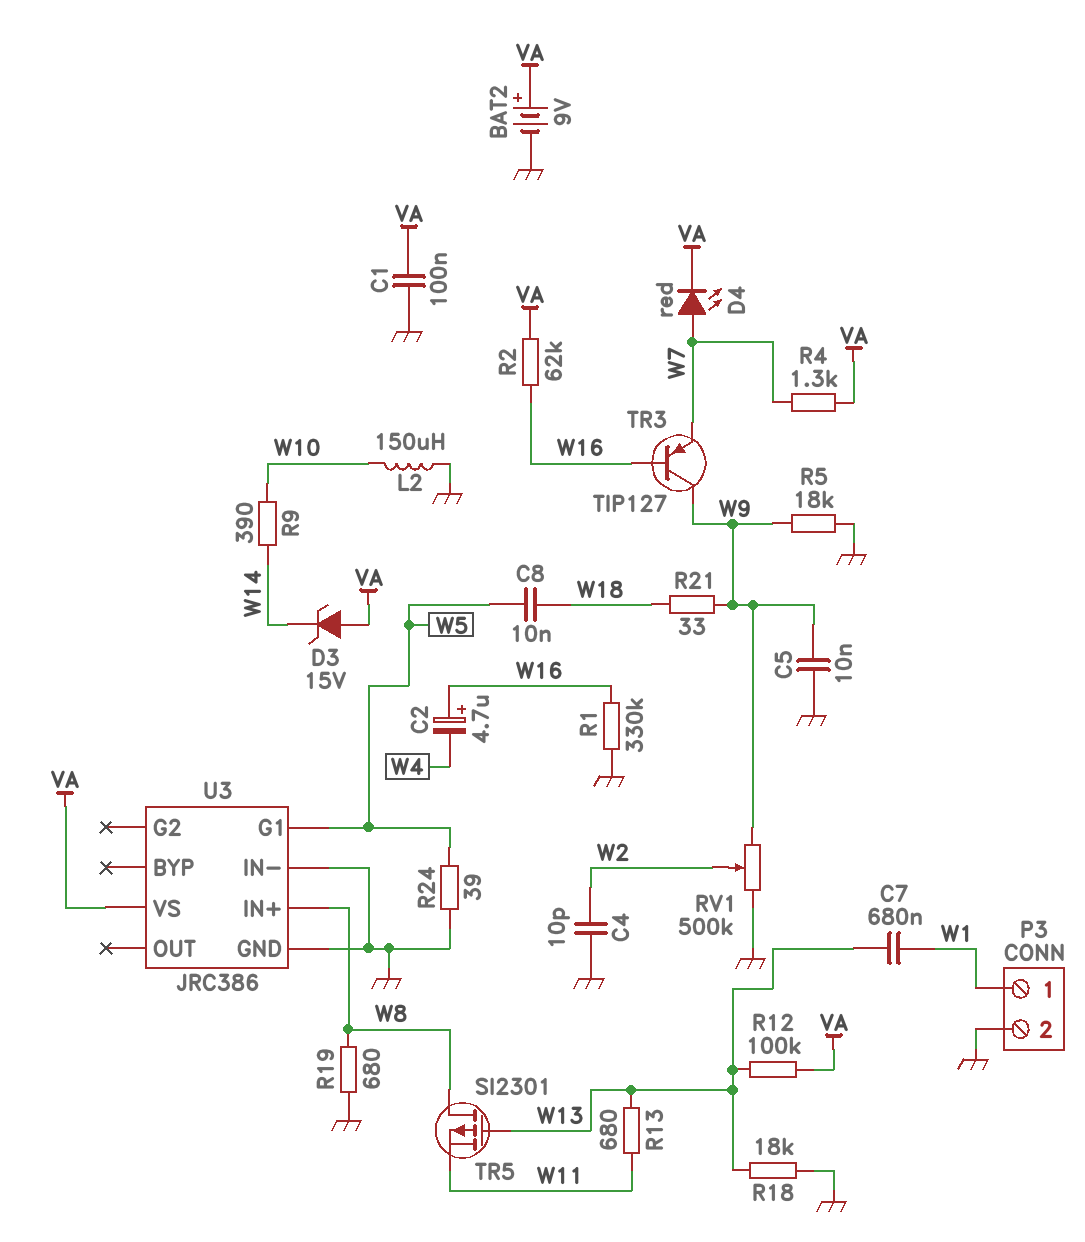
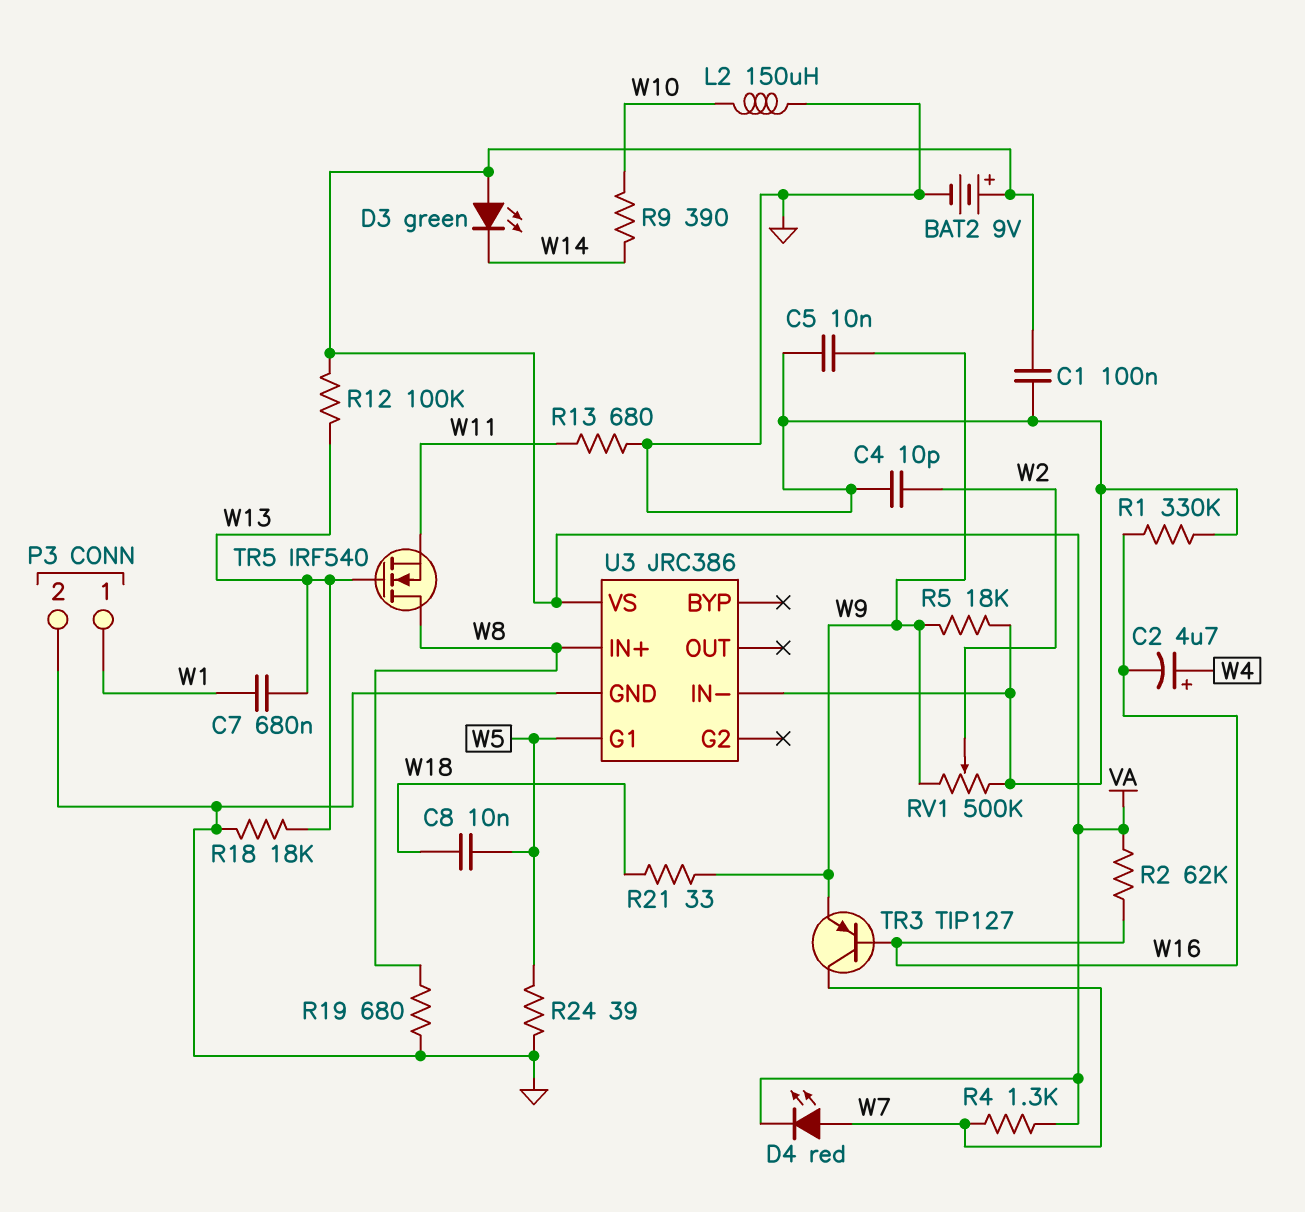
C2: 4.7uF (plus W16, minus W4) -> 4.7uF (plus W4, minus W16)
D3: zener 15V (A VA, K W14) -> LED green (A VA, K W14)
R13: 680 (W11, W13) -> 680 (GND, W11)
TR3: PNP TIP127 (B W16, C W9, E W7) -> PNP TIP127 (B W16, C W7, E W9)
TR5: PMOS SI2301 (G W13, D W8, S W11) -> NMOS IRF540 (G W13, D W8, S W11)

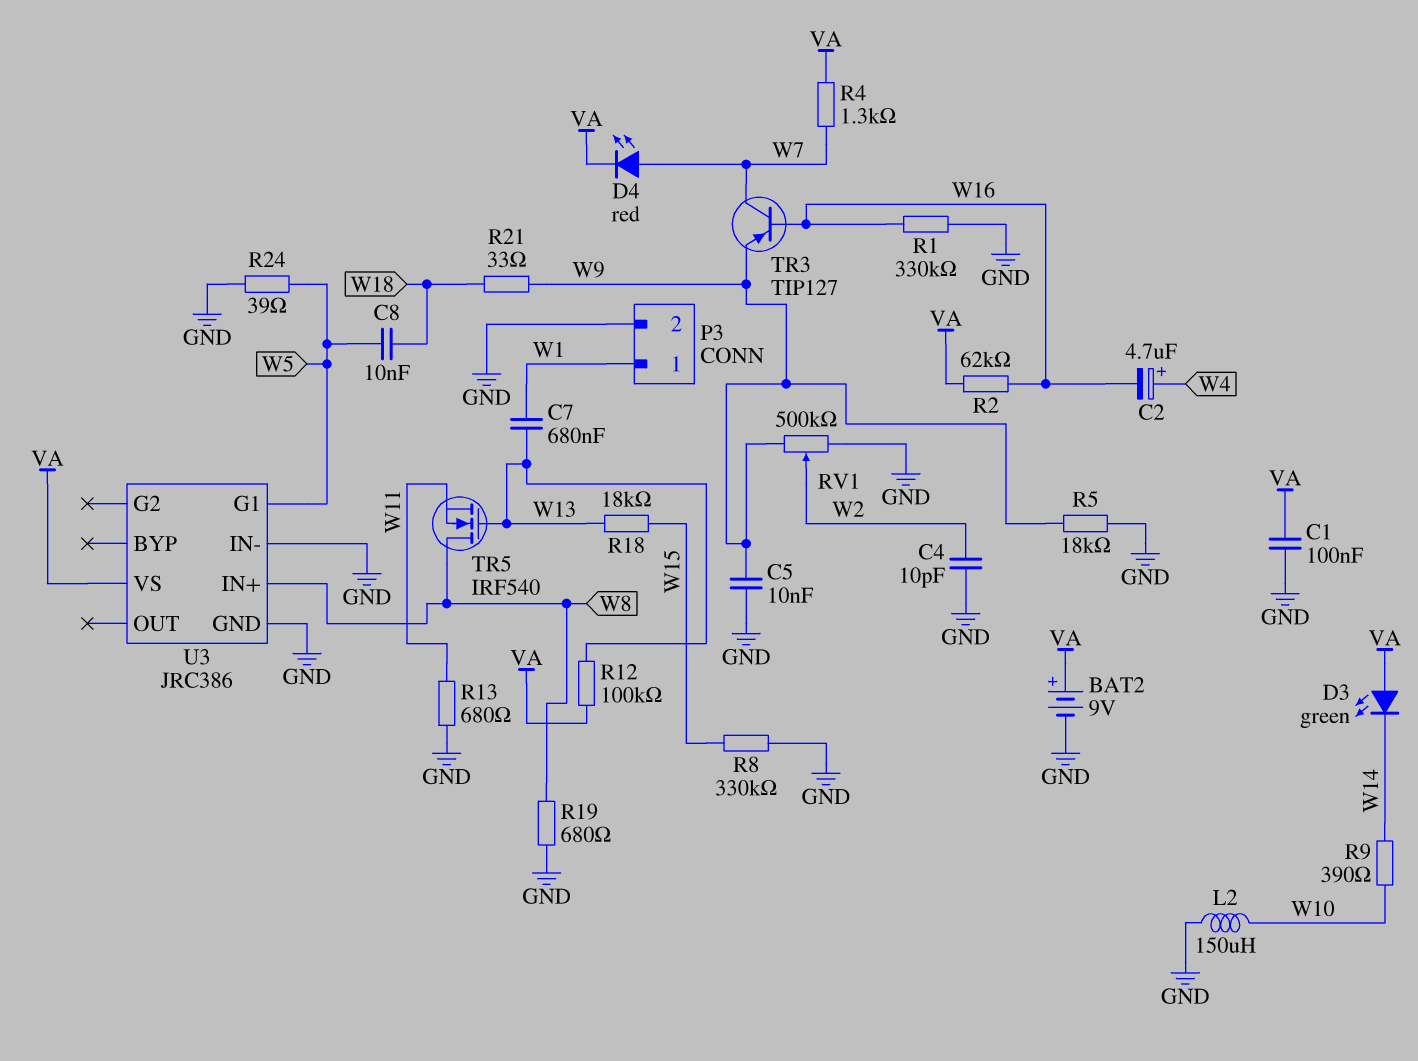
R8: none -> 330k (GND, W15)
R18: 18k (GND, W13) -> 18k (W13, W15)

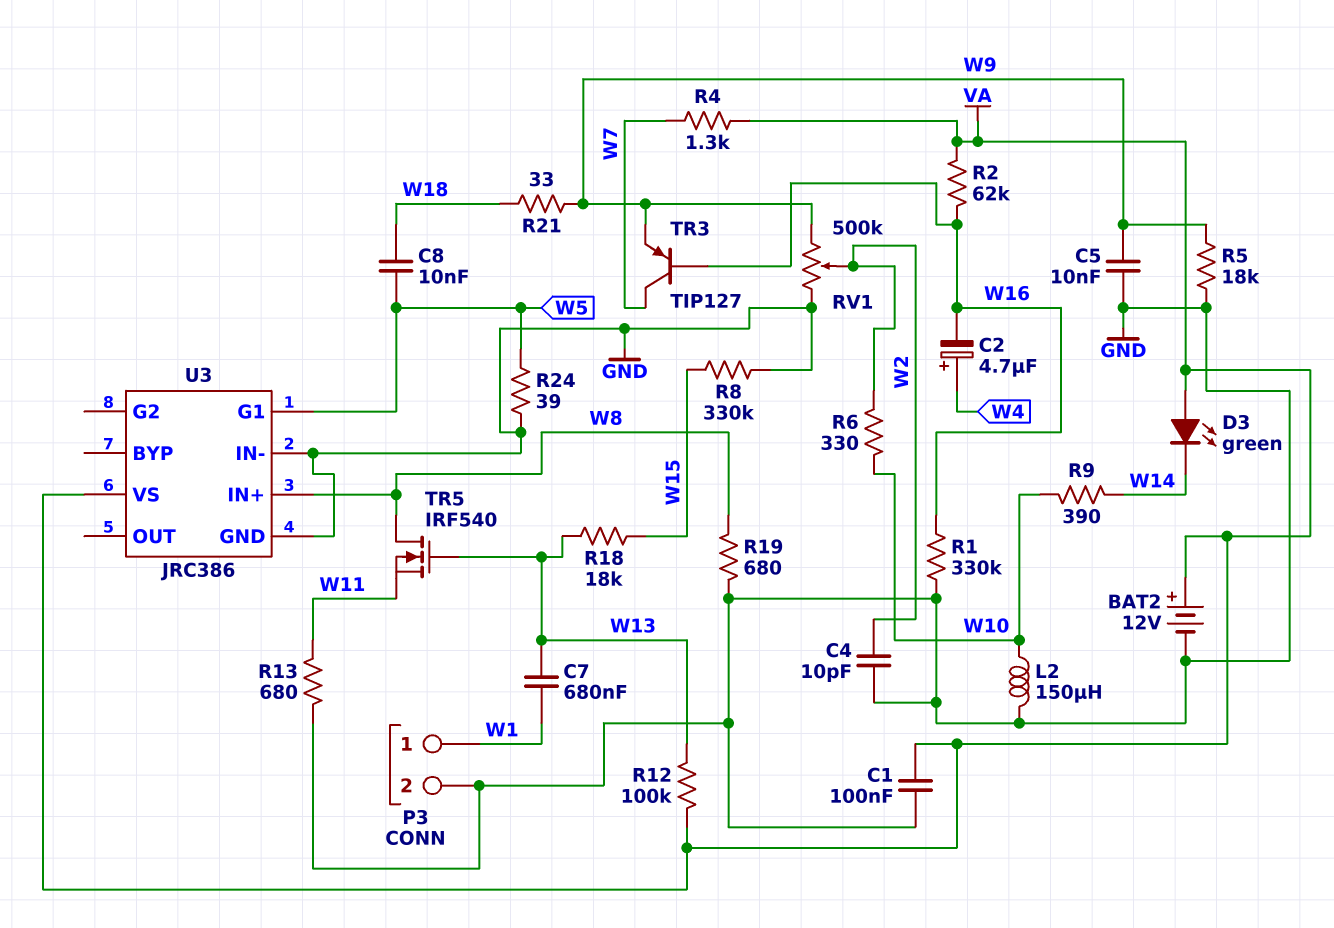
BAT2: 9V (plus VA, minus GND) -> 12V (plus VA, minus GND)
D4: LED red (A W7, K VA) -> none
R6: none -> 330 (W2, W10)

